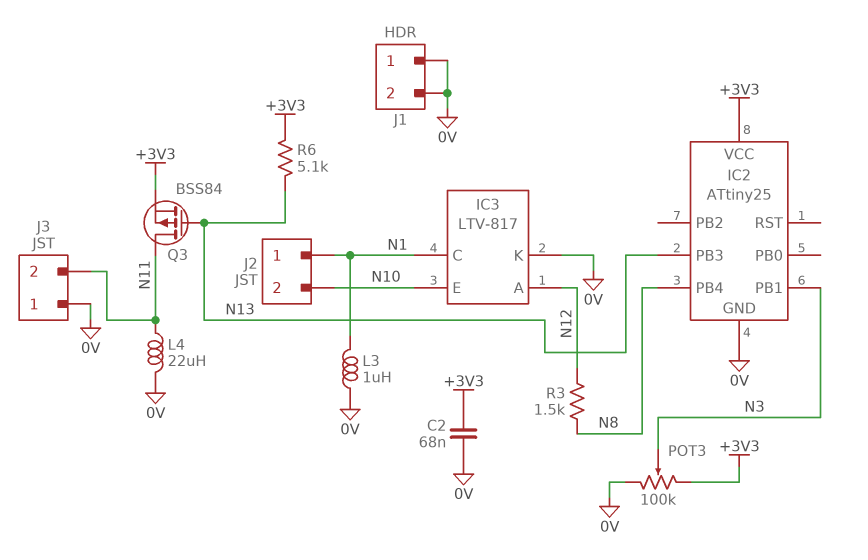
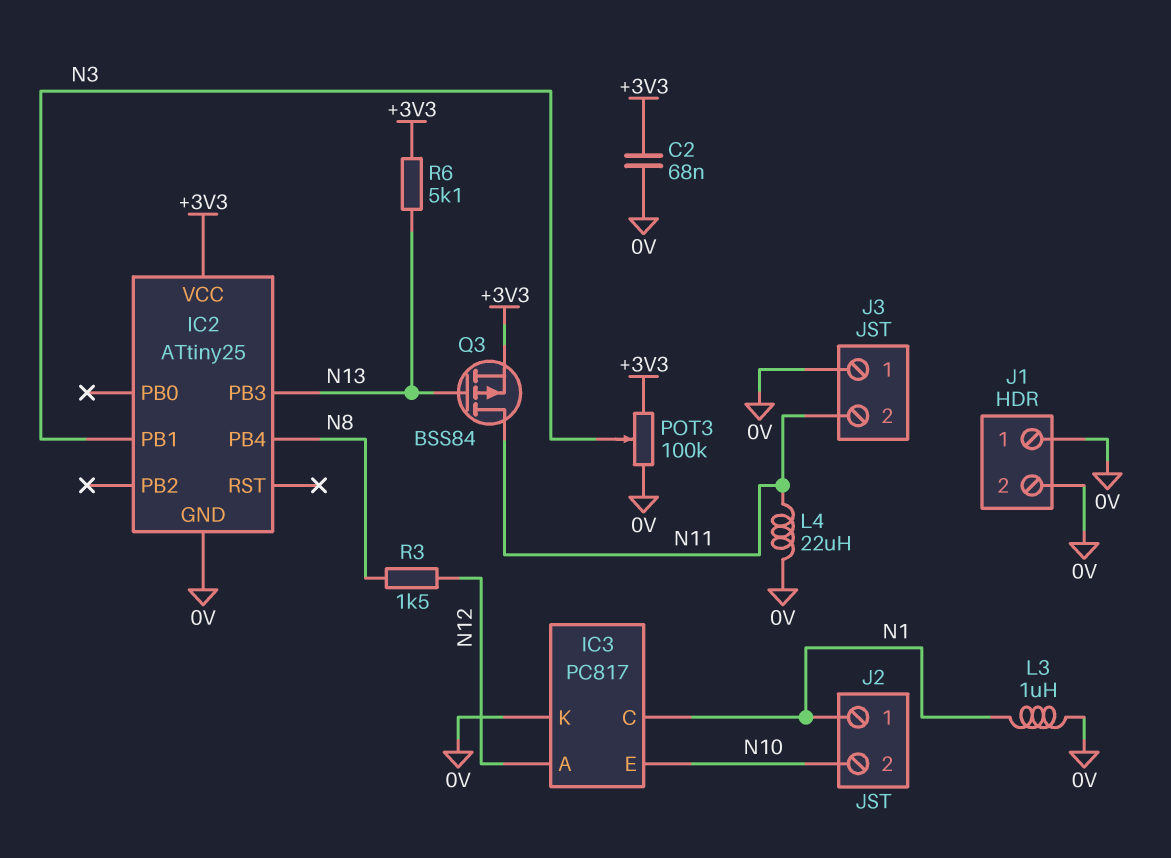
IC3: LTV-817 -> PC817

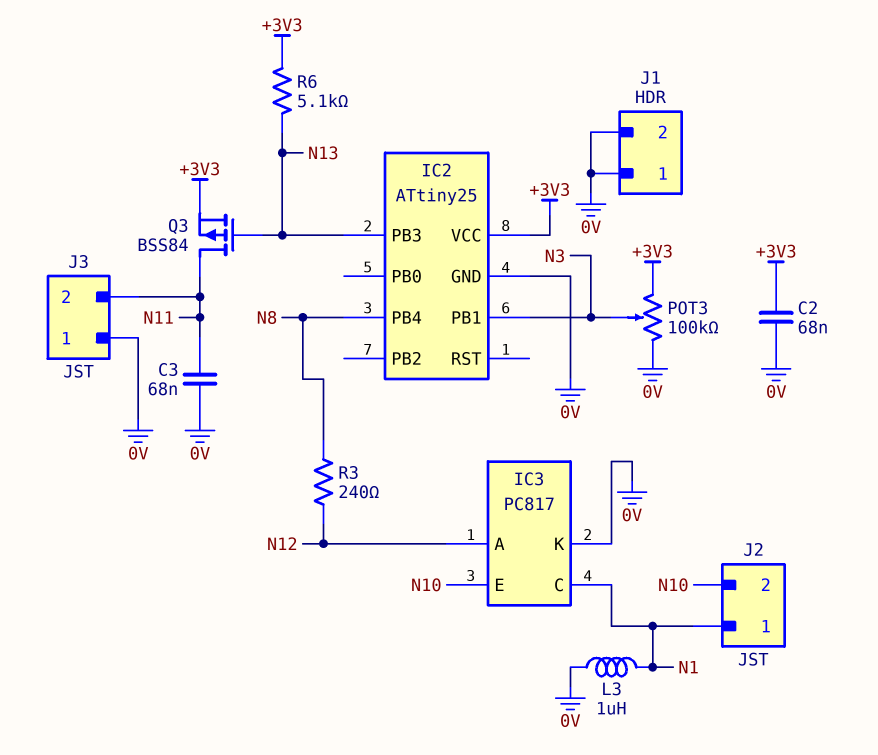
C3: none -> 68nF (0V, N11)
L4: 22uH (0V, N11) -> none
R3: 1.5k (N8, N12) -> 240 (N8, N12)

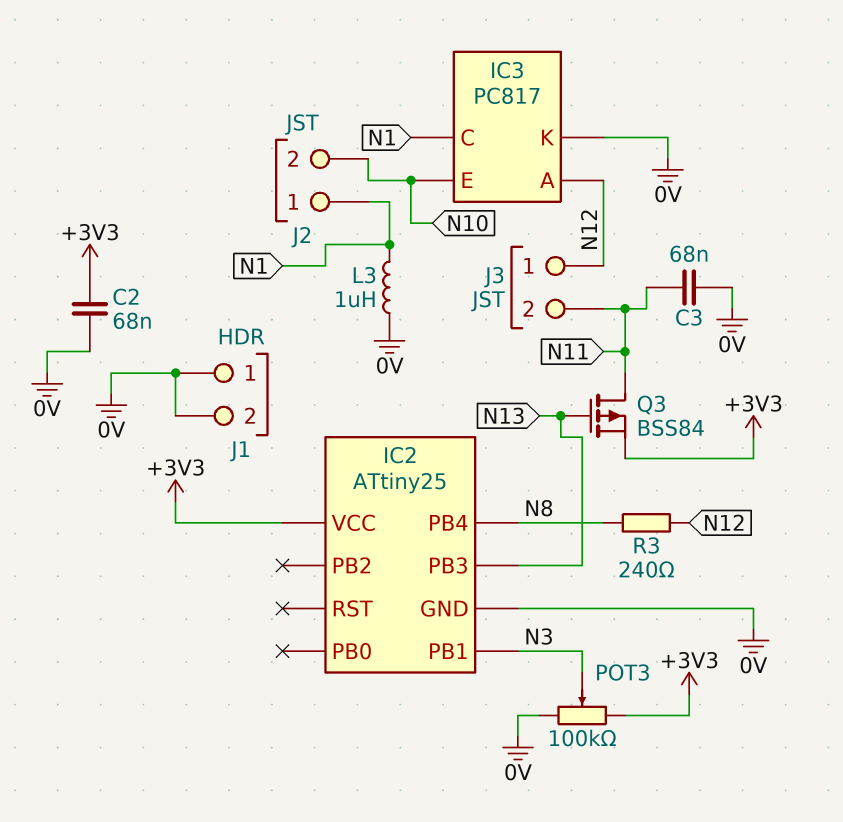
J3 pin 1: 0V -> N12
R6: 5.1k (+3V3, N13) -> none

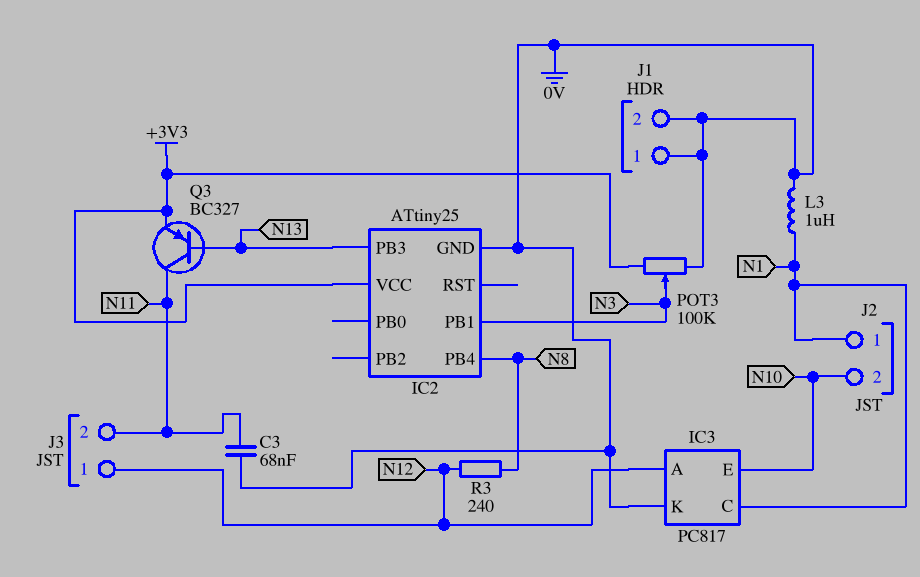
C2: 68nF (+3V3, 0V) -> none
Q3: PMOS BSS84 (G N13, D N11, S +3V3) -> PNP BC327 (B N13, C N11, E +3V3)

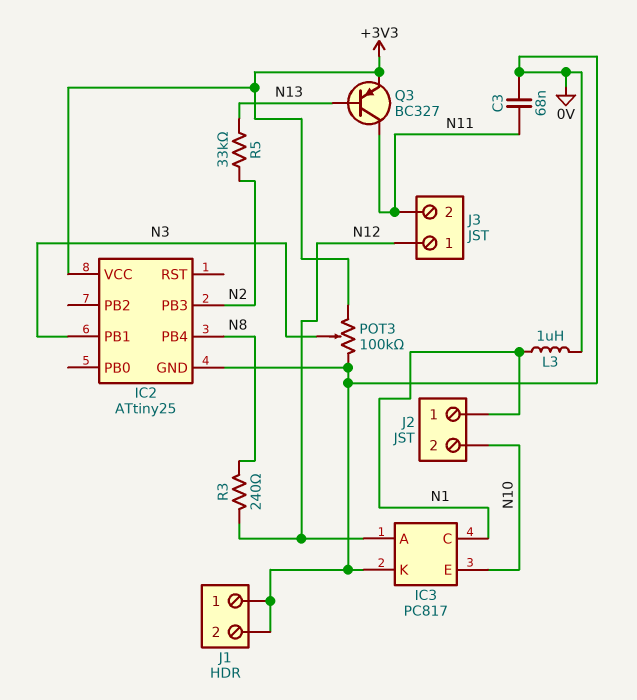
IC2 pin PB3: N13 -> N2
R5: none -> 33k (N2, N13)

